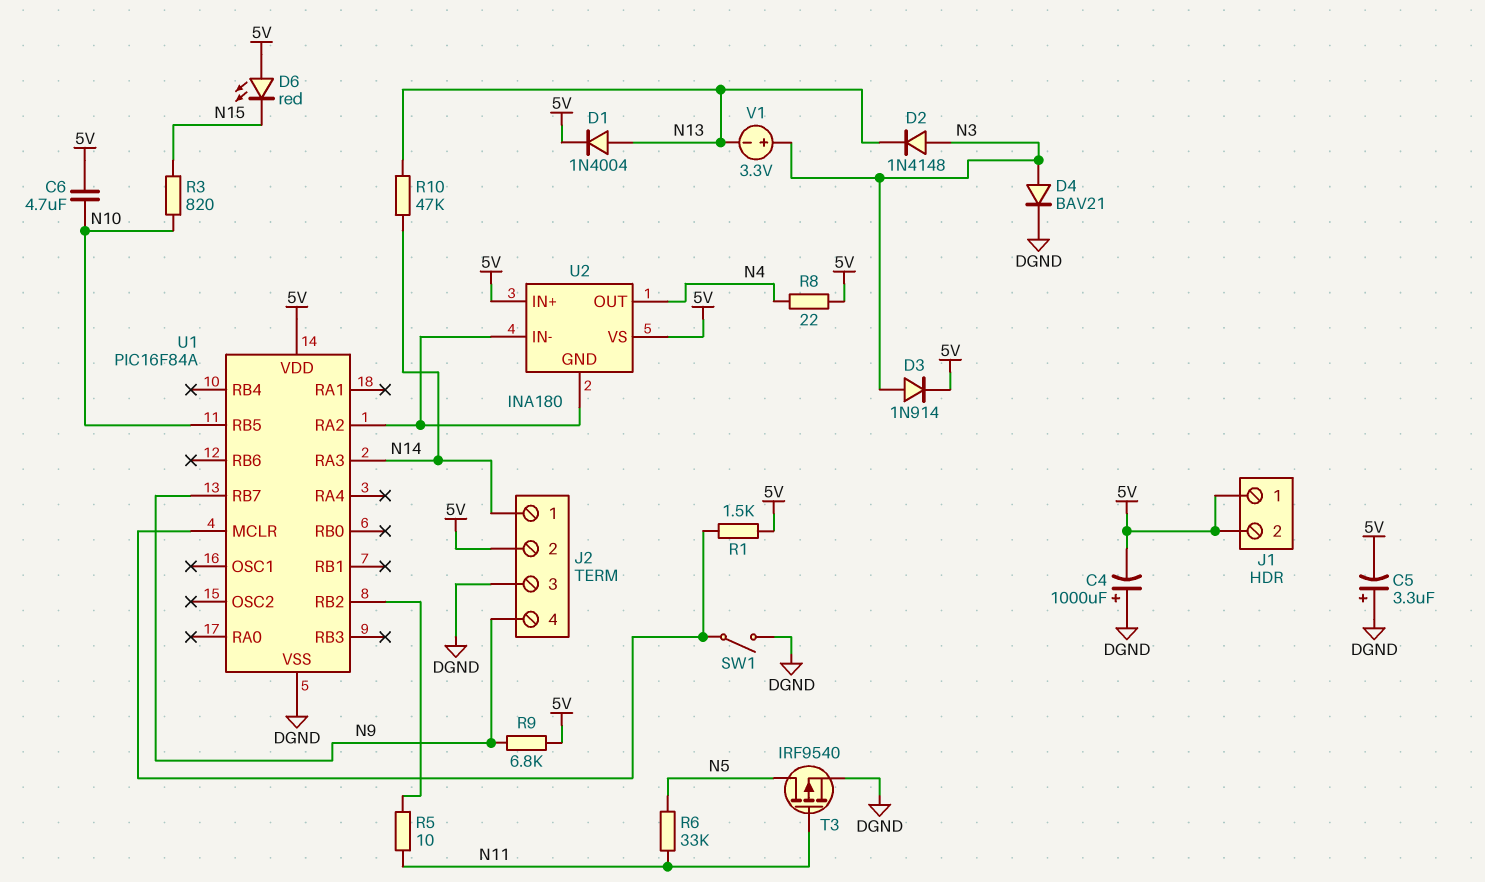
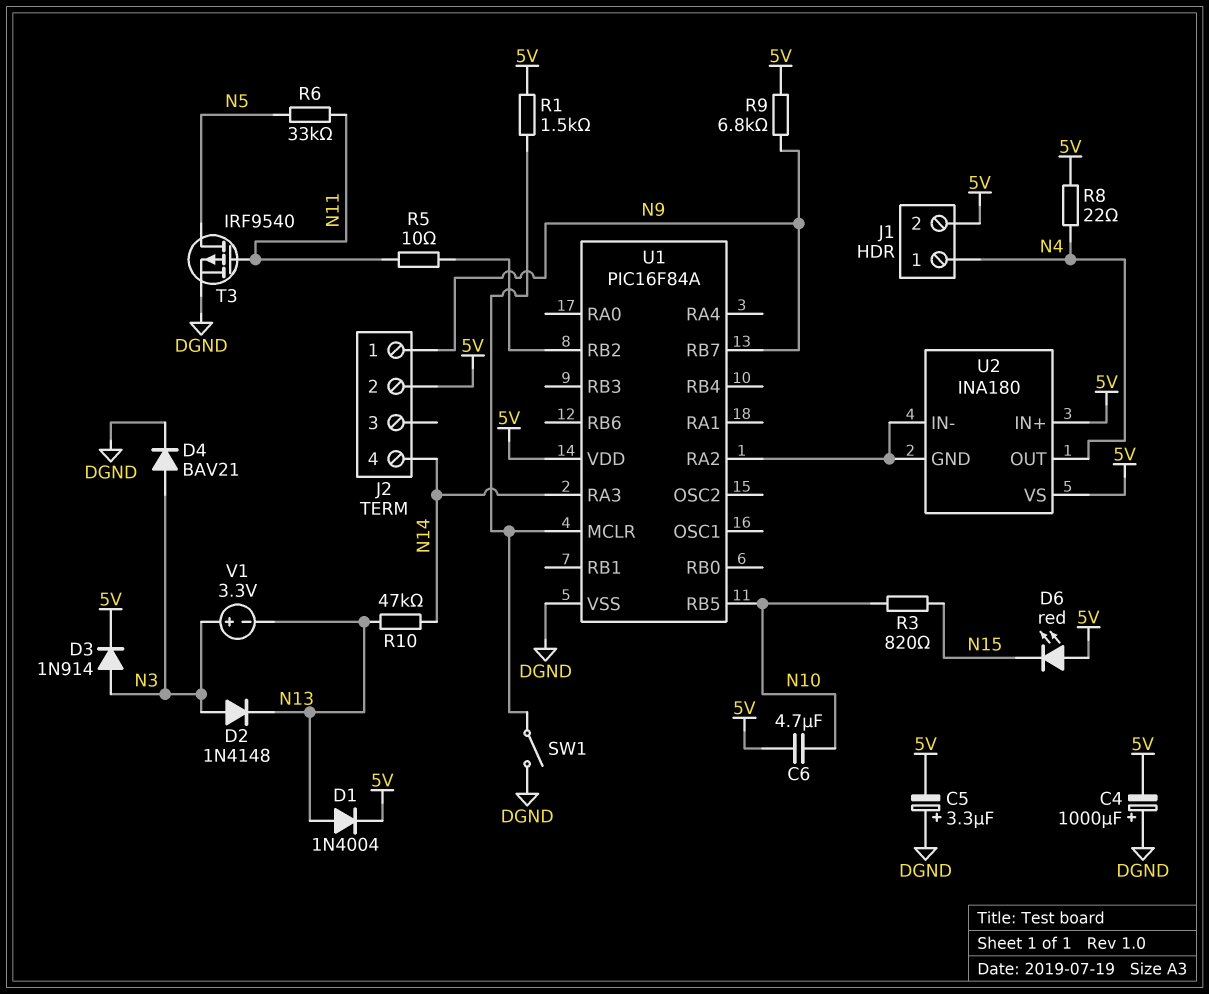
J1 pin 1: 5V -> N4
J2 pin 1: N14 -> N9
J2 pin 3: DGND -> none
J2 pin 4: N9 -> N14

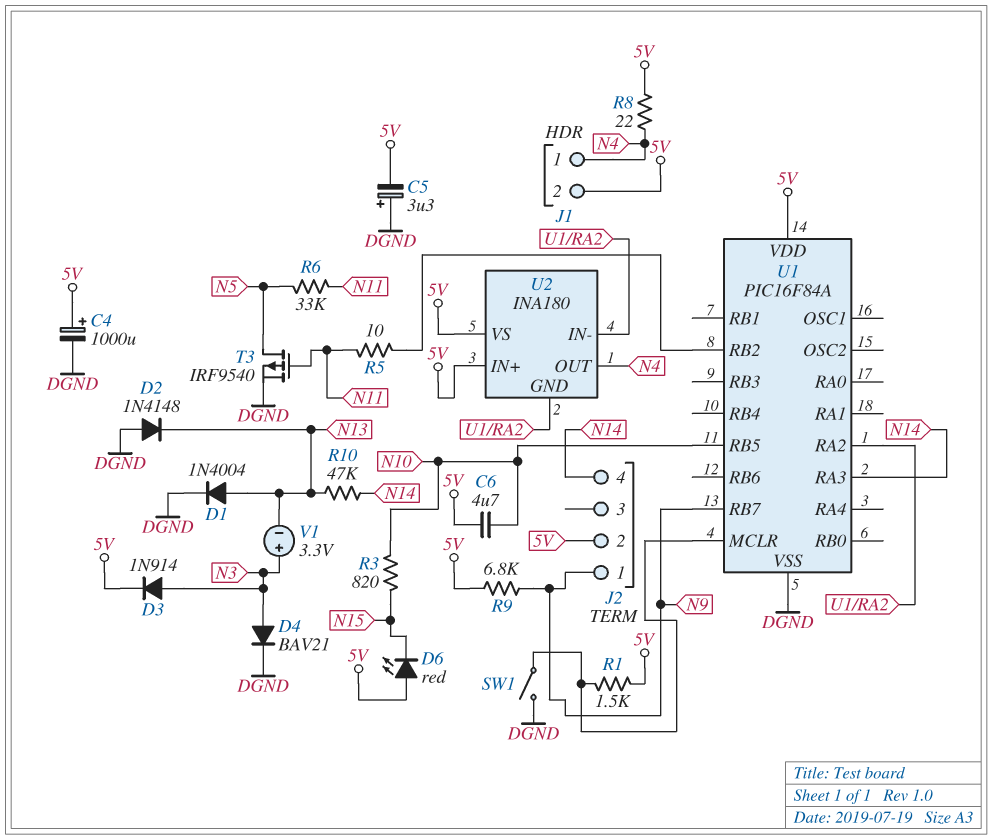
C4: 1000uF (plus DGND, minus 5V) -> 1000uF (plus 5V, minus DGND)
D1: diode 1N4004 (A N13, K 5V) -> diode 1N4004 (A N13, K DGND)
D2: diode 1N4148 (A N3, K N13) -> diode 1N4148 (A DGND, K N13)

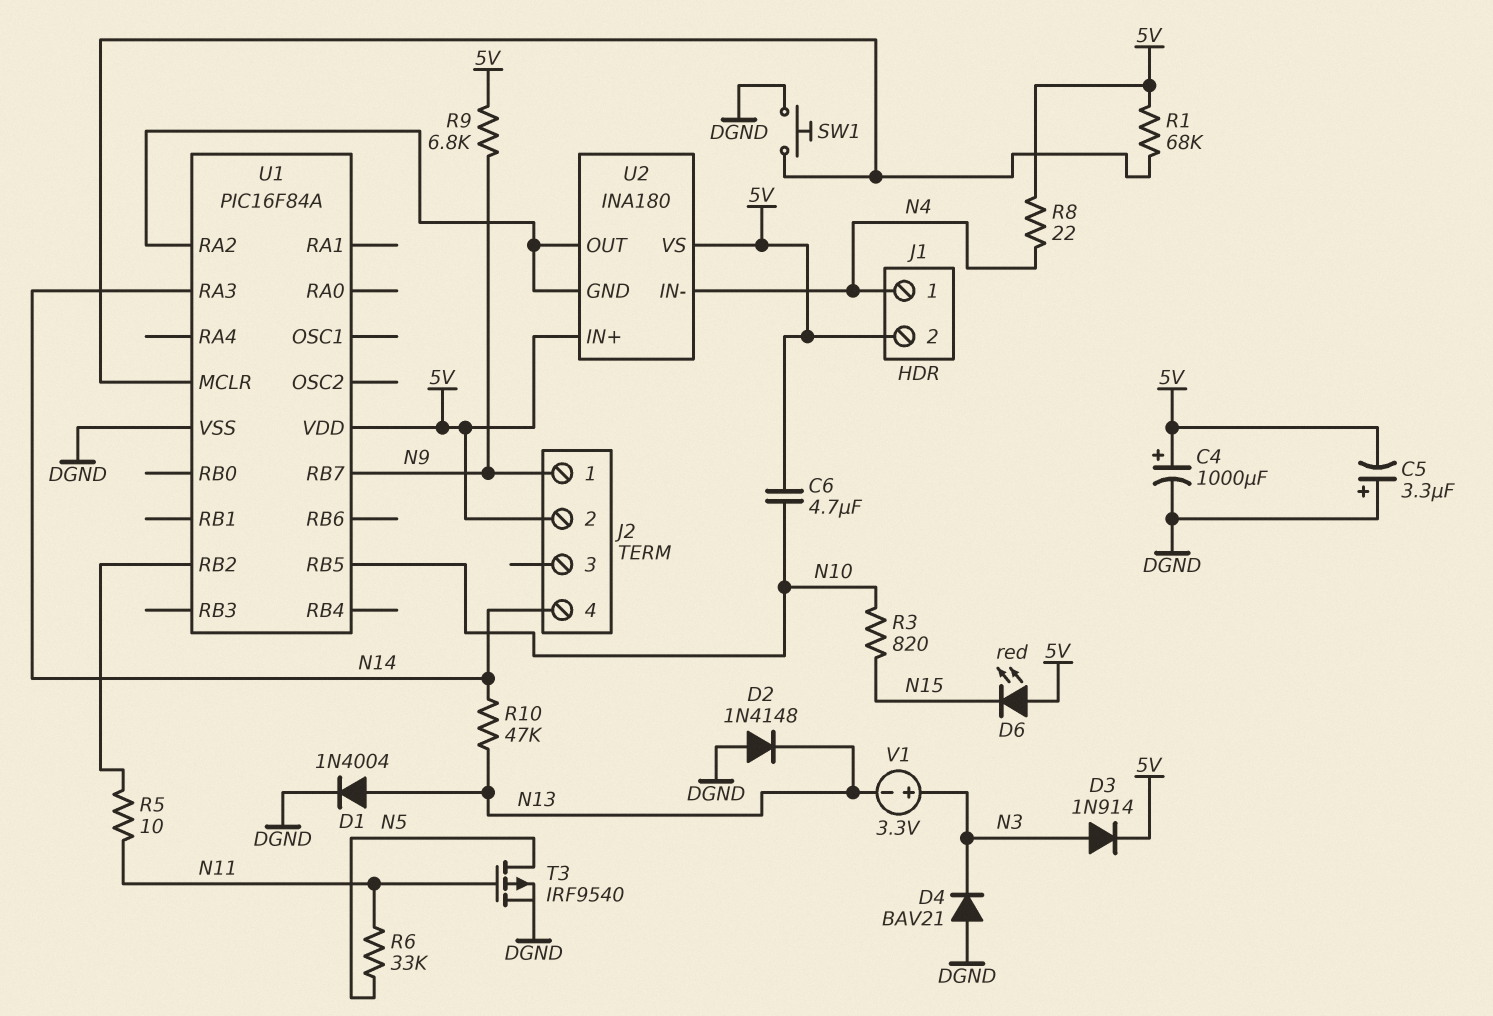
D4: diode BAV21 (A N3, K DGND) -> diode BAV21 (A DGND, K N3)
R1: 1.5k (5V, U1/MCLR) -> 68k (5V, U1/MCLR)
SW1: switch (DGND, U1/MCLR) -> button (DGND, U1/MCLR)
U2 pin IN-: U1/RA2 -> N4
U2 pin OUT: N4 -> U1/RA2

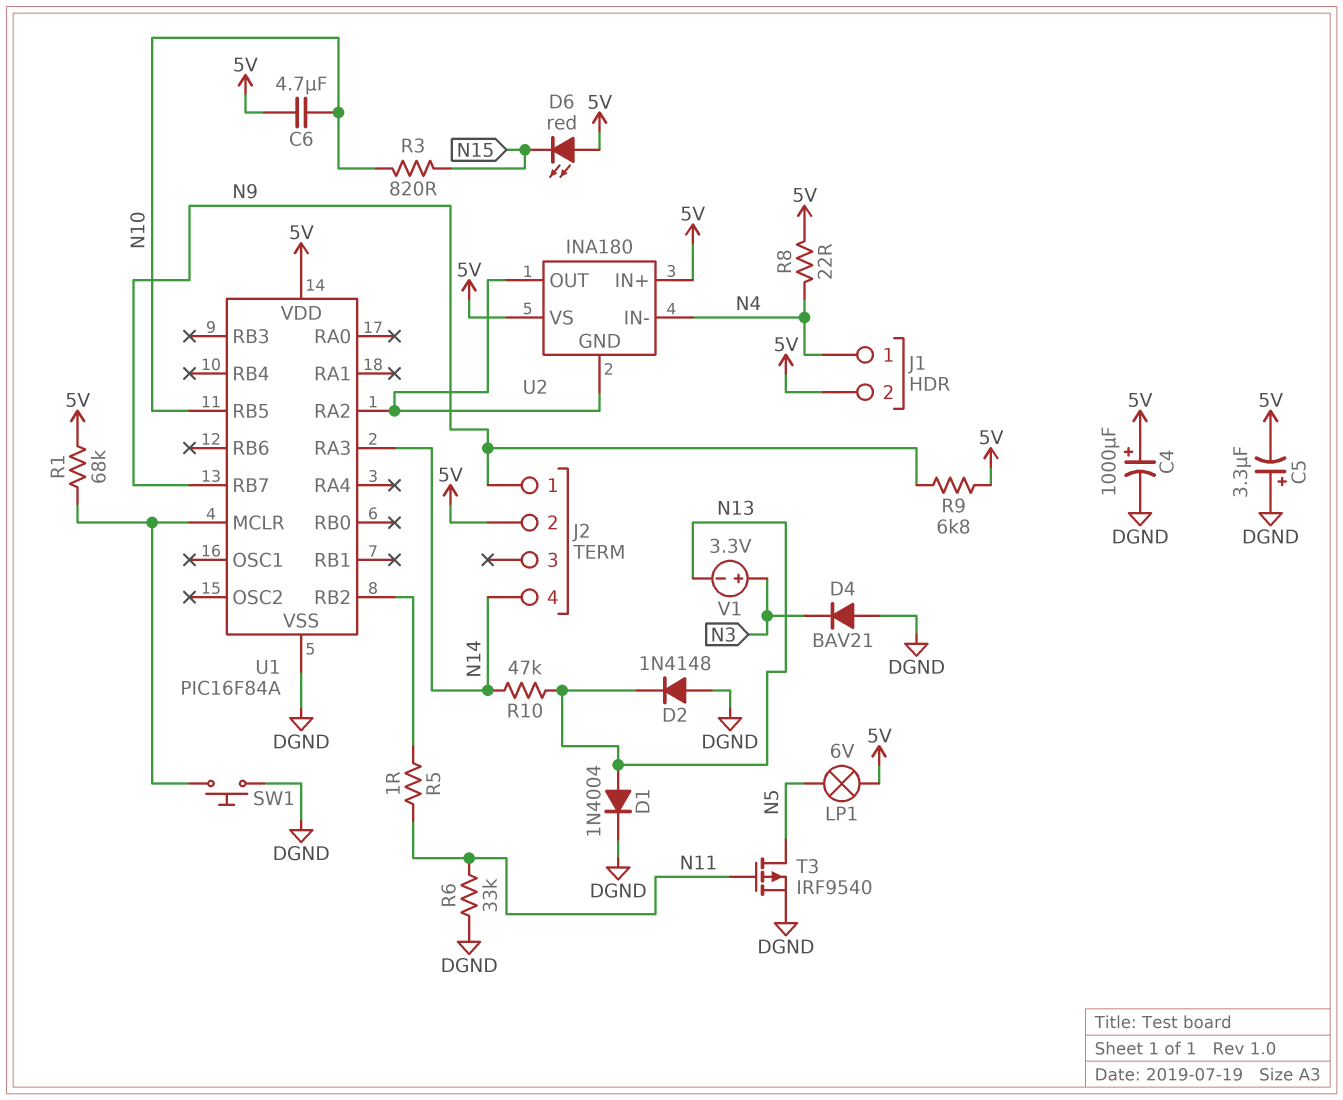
D3: diode 1N914 (A N3, K 5V) -> none
LP1: none -> lamp 6V (5V, N5)
R5: 10 (N11, U1/RB2) -> 1 (N11, U1/RB2)
R6: 33k (N5, N11) -> 33k (DGND, N11)

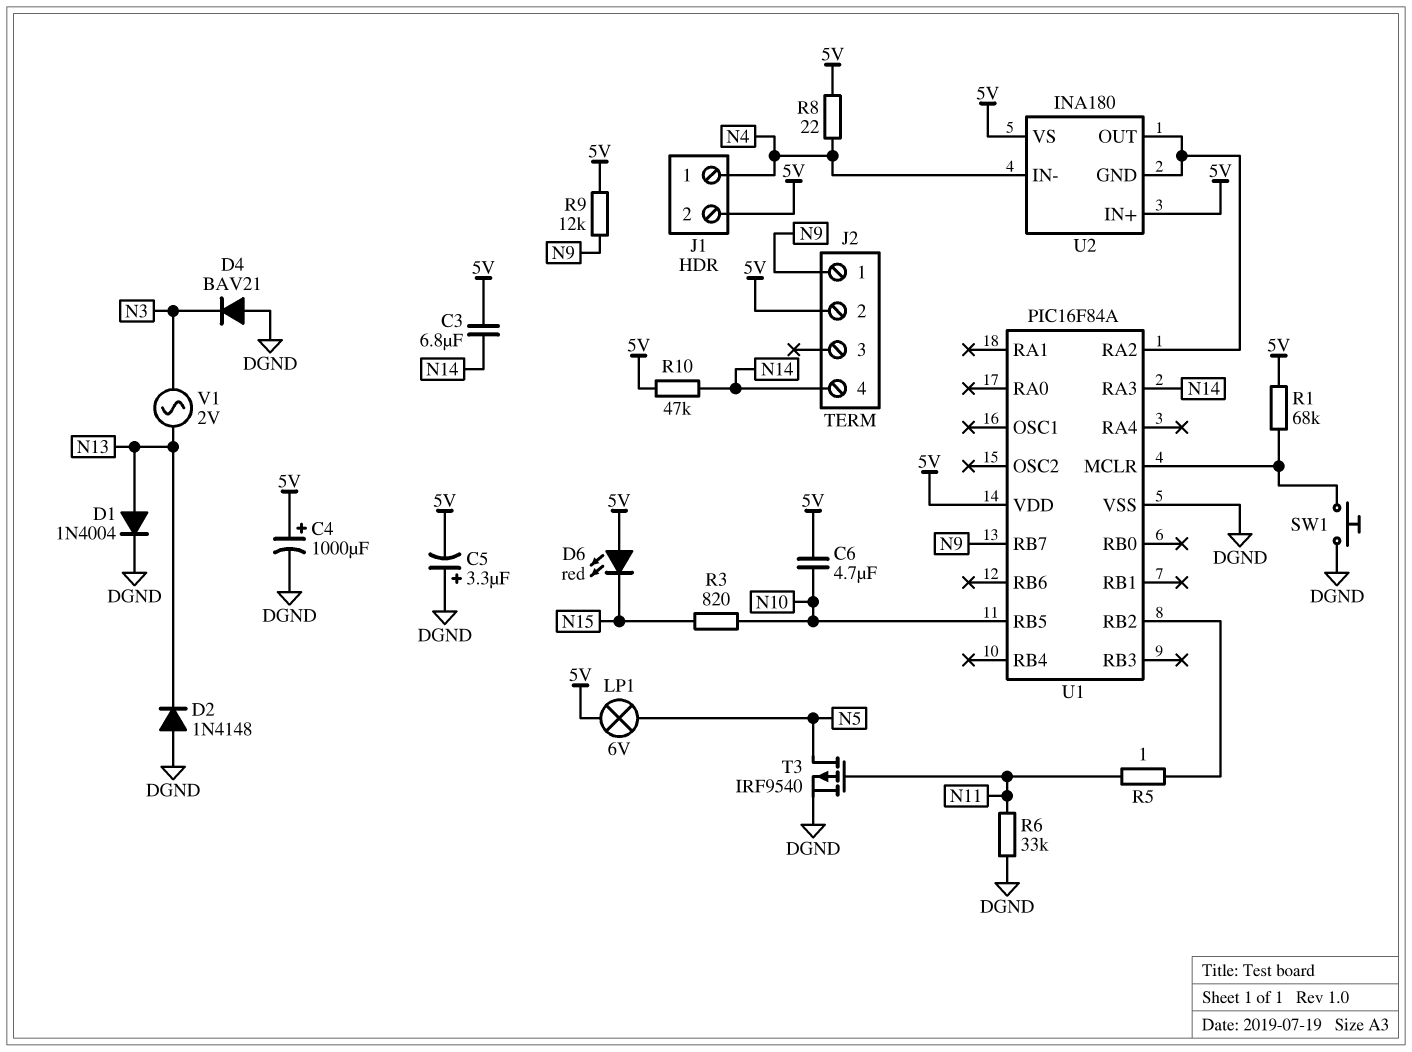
C3: none -> 6.8uF (5V, N14)
R9: 6.8k (5V, N9) -> 12k (5V, N9)
R10: 47k (N13, N14) -> 47k (5V, N14)
V1: 3.3V (plus N3, minus N13) -> AC 2V (N3, N13)

